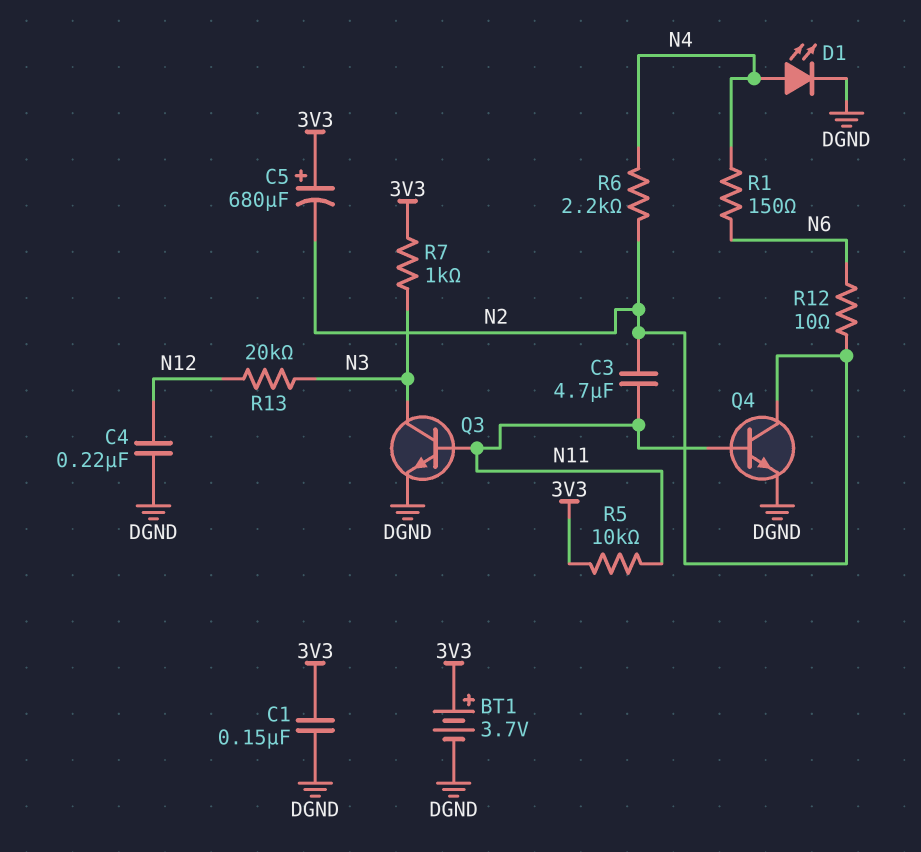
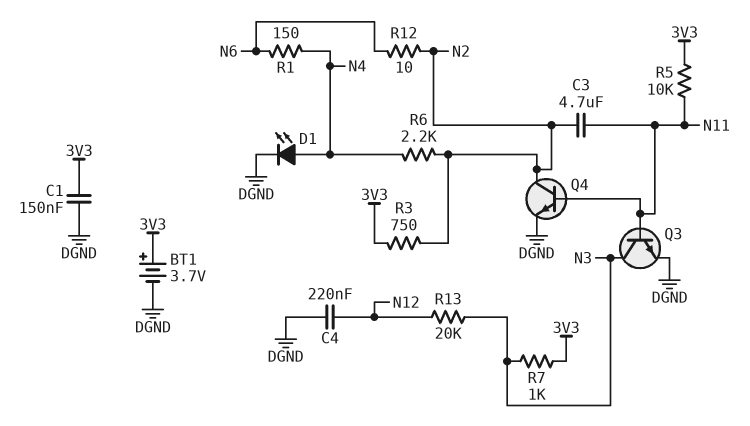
C5: 680uF (plus 3V3, minus N2) -> none
R3: none -> 750 (3V3, N2)

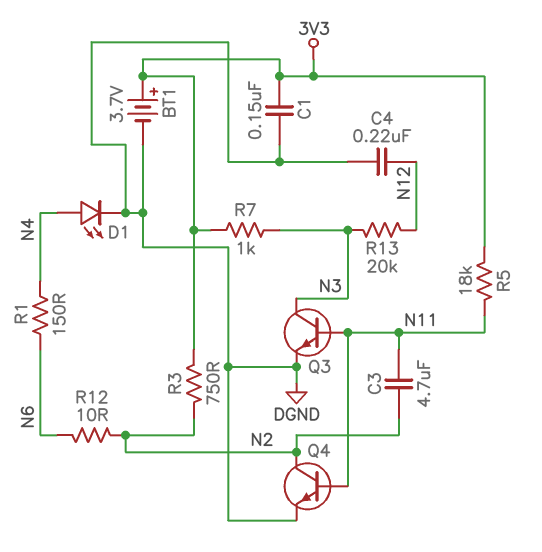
R5: 10k (3V3, N11) -> 18k (3V3, N11)
R6: 2.2k (N2, N4) -> none

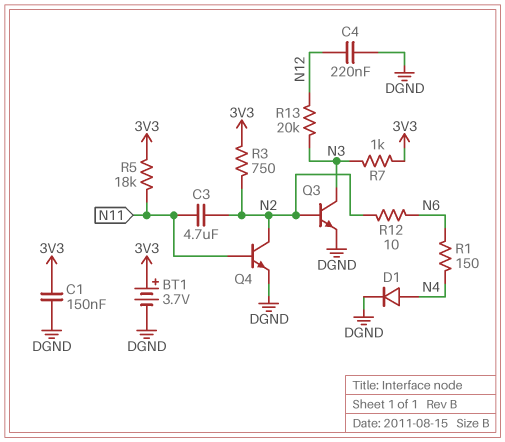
D1: LED (A N4, K DGND) -> diode (A N4, K DGND)
Q3: NPN (B N11, C N3, E DGND) -> NPN (B N2, C N3, E DGND)

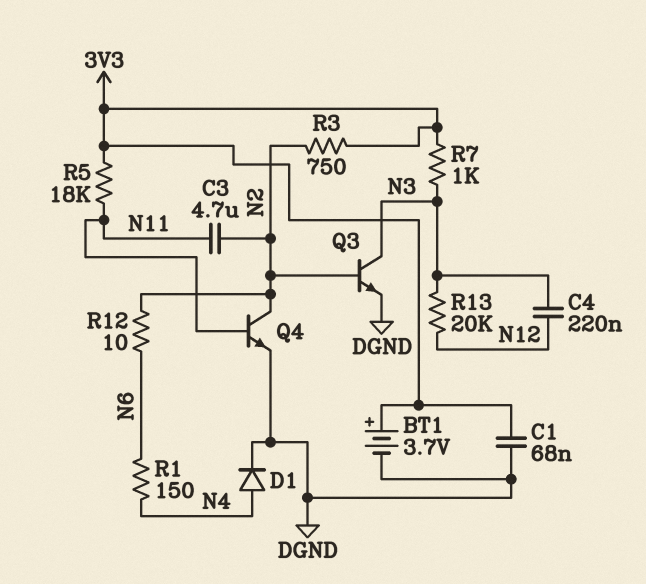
C1: 150nF (3V3, DGND) -> 68nF (3V3, DGND)
C4: 220nF (DGND, N12) -> 220nF (N3, N12)

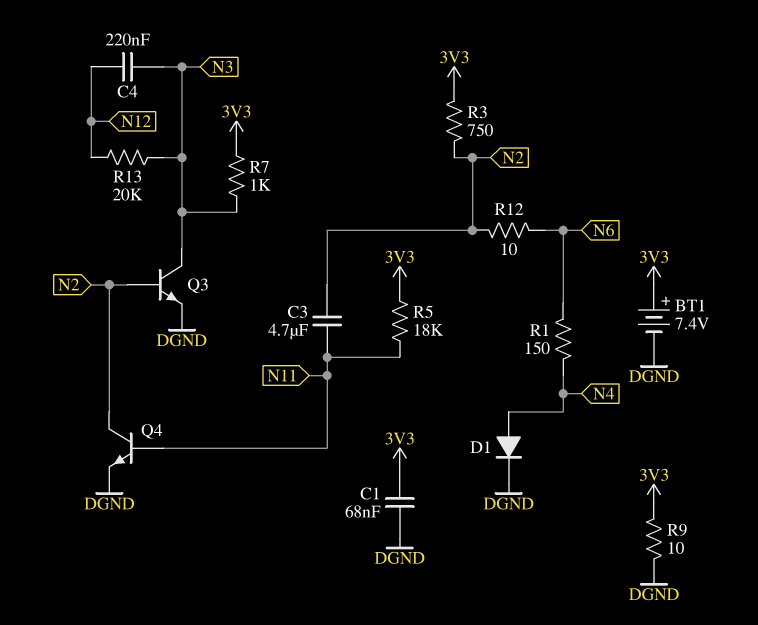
BT1: 3.7V (plus 3V3, minus DGND) -> 7.4V (plus 3V3, minus DGND)
R9: none -> 10 (3V3, DGND)

